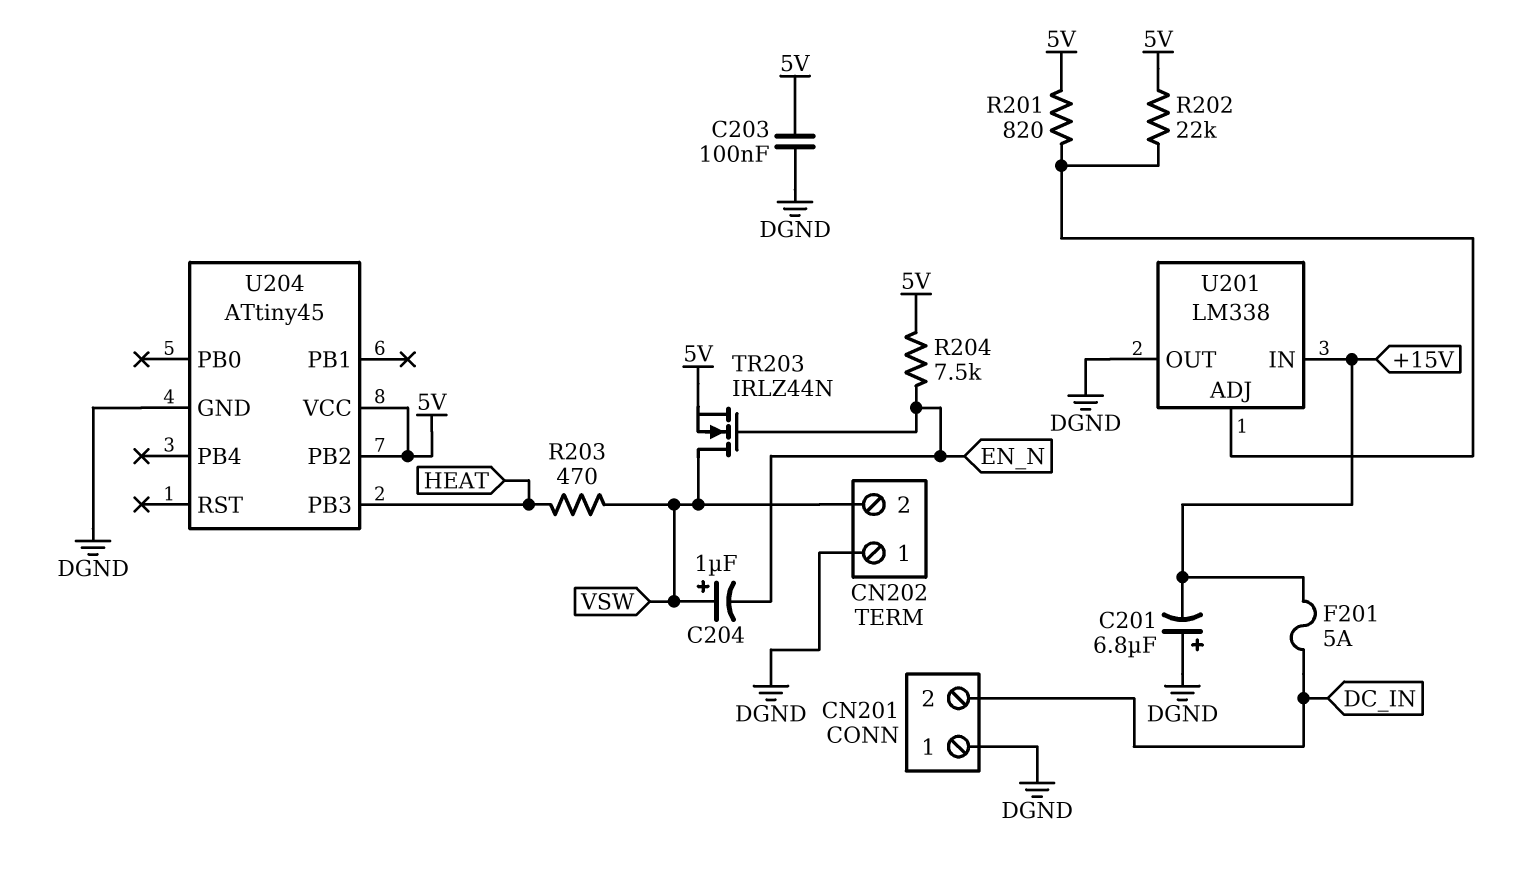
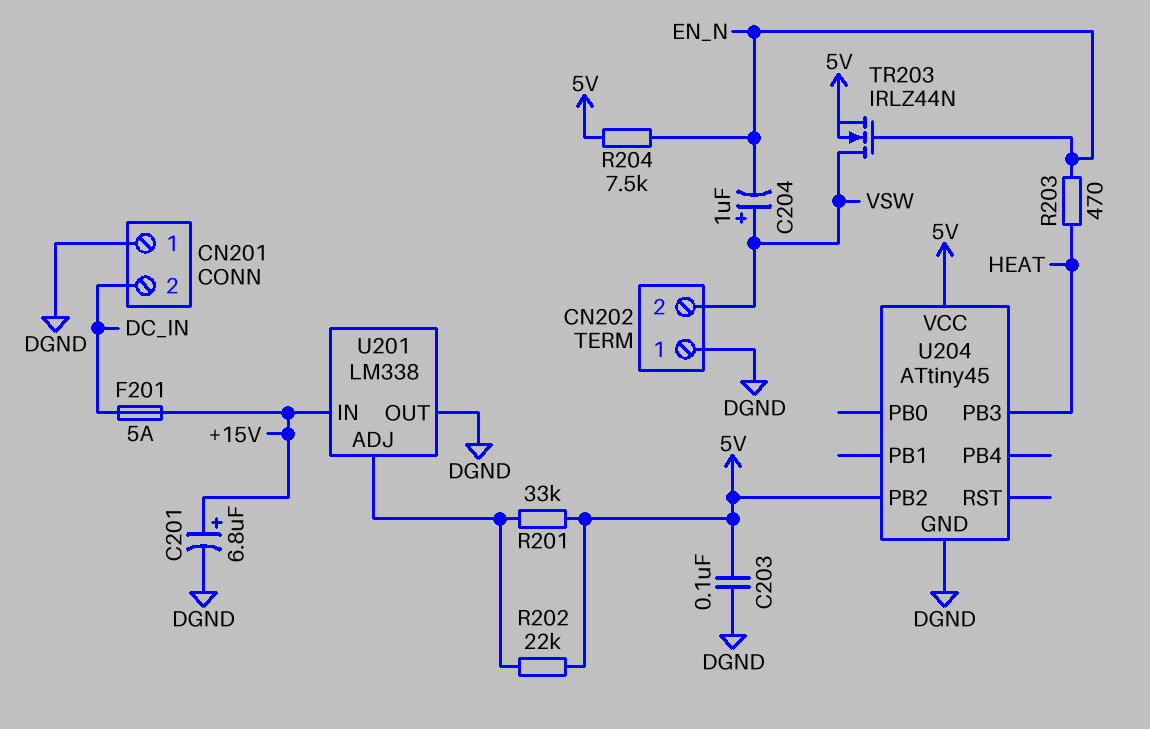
C201: 6.8uF (plus DGND, minus +15V) -> 6.8uF (plus +15V, minus DGND)
R201: 820 (5V, U201/ADJ) -> 33k (5V, U201/ADJ)
R203: 470 (HEAT, VSW) -> 470 (EN_N, HEAT)

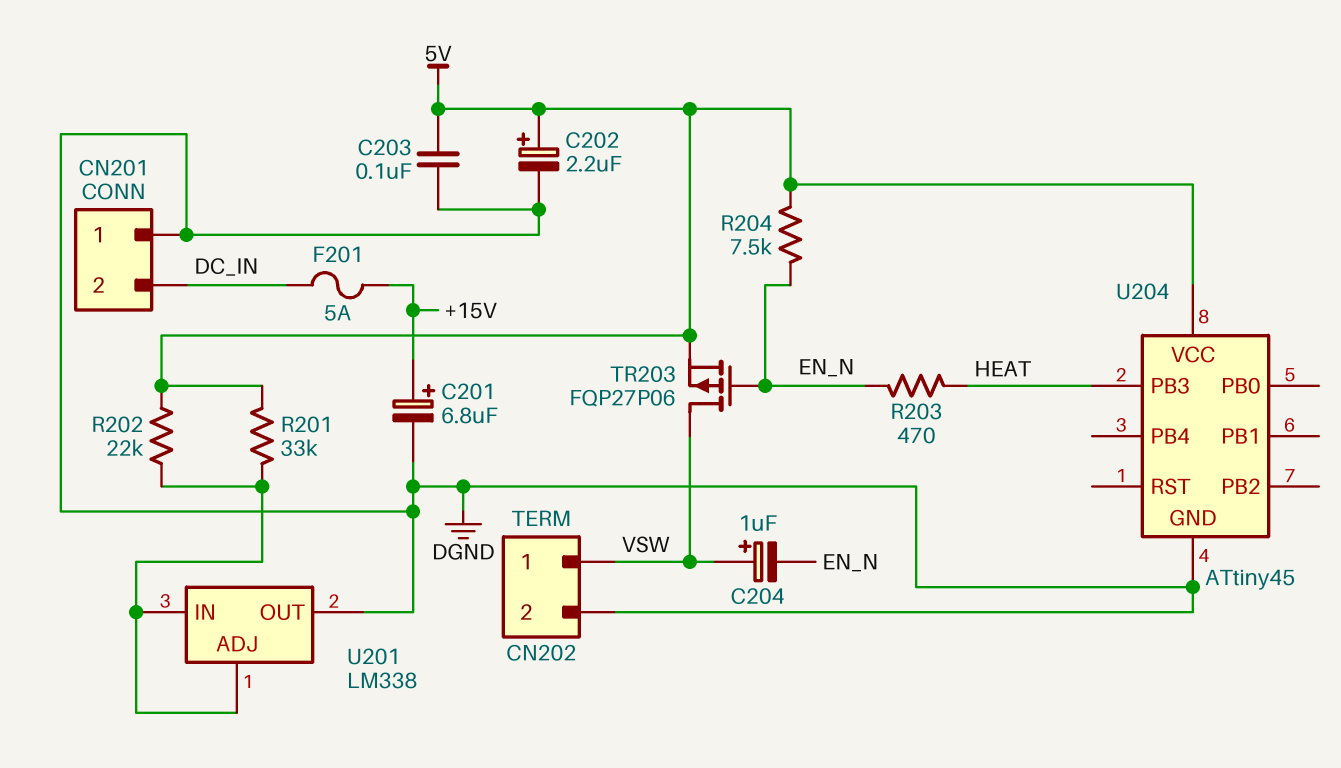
C202: none -> 2.2uF (plus 5V, minus DGND)
CN202 pin 1: DGND -> VSW
CN202 pin 2: VSW -> DGND
TR203: NMOS IRLZ44N (G EN_N, D VSW, S 5V) -> PMOS FQP27P06 (G EN_N, D VSW, S 5V)
U201 pin IN: +15V -> U201/ADJ
U204 pin PB2: 5V -> none

